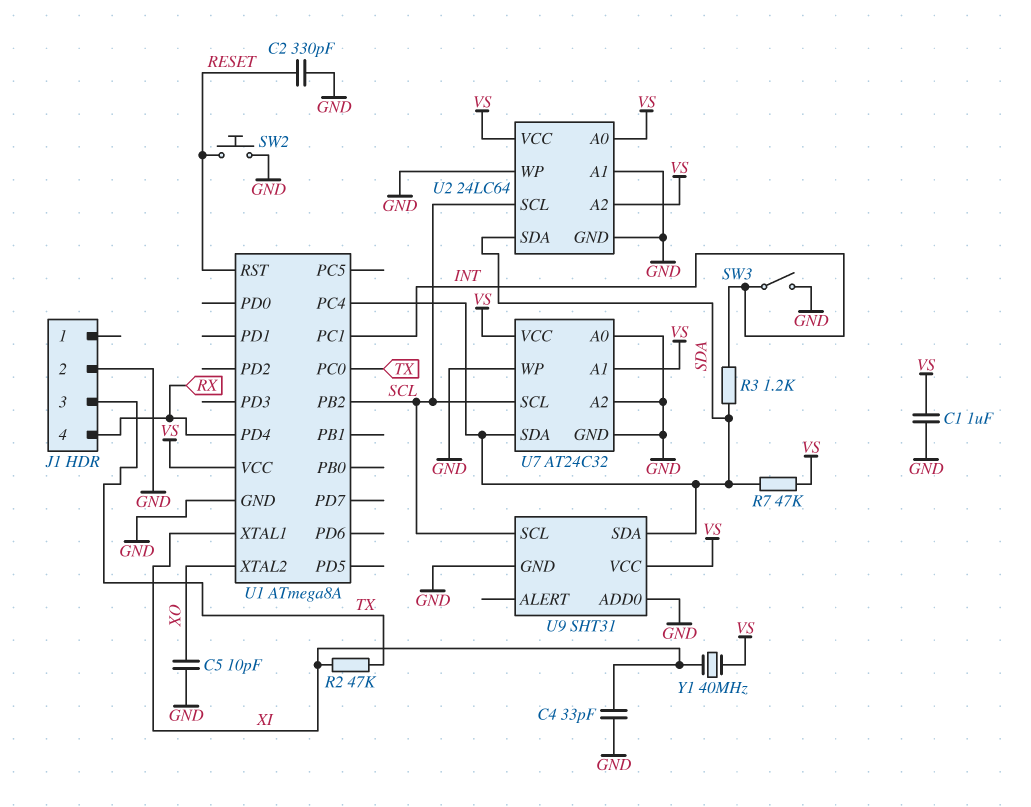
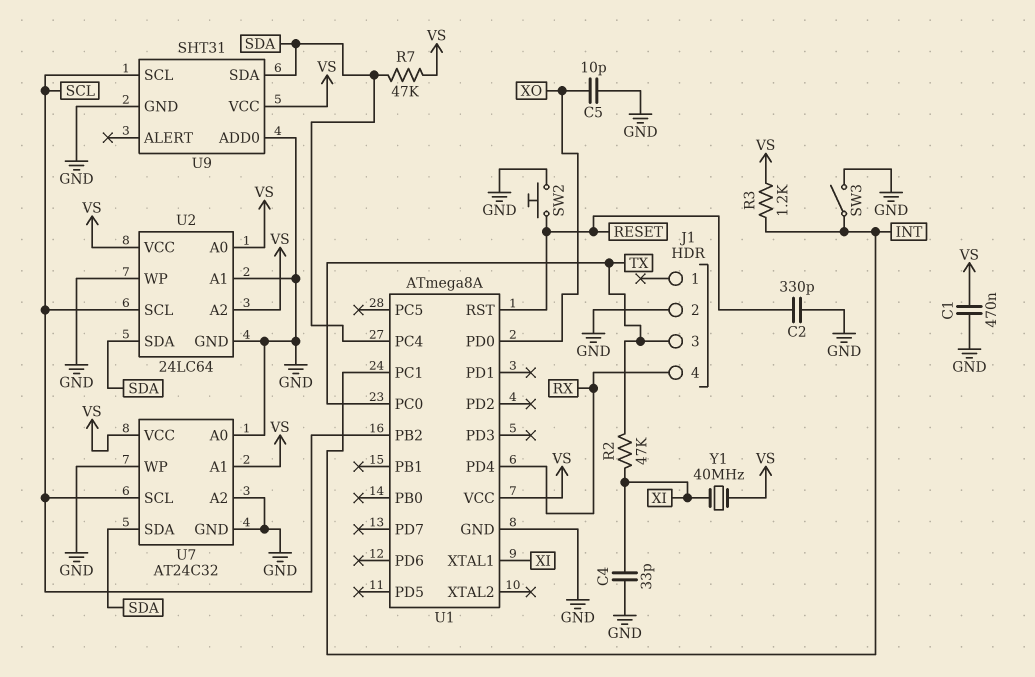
C1: 1uF (GND, VS) -> 470nF (GND, VS)
R3: 1.2k (INT, SDA) -> 1.2k (INT, VS)
U1 pin PD0: none -> XO
U1 pin XTAL2: XO -> none

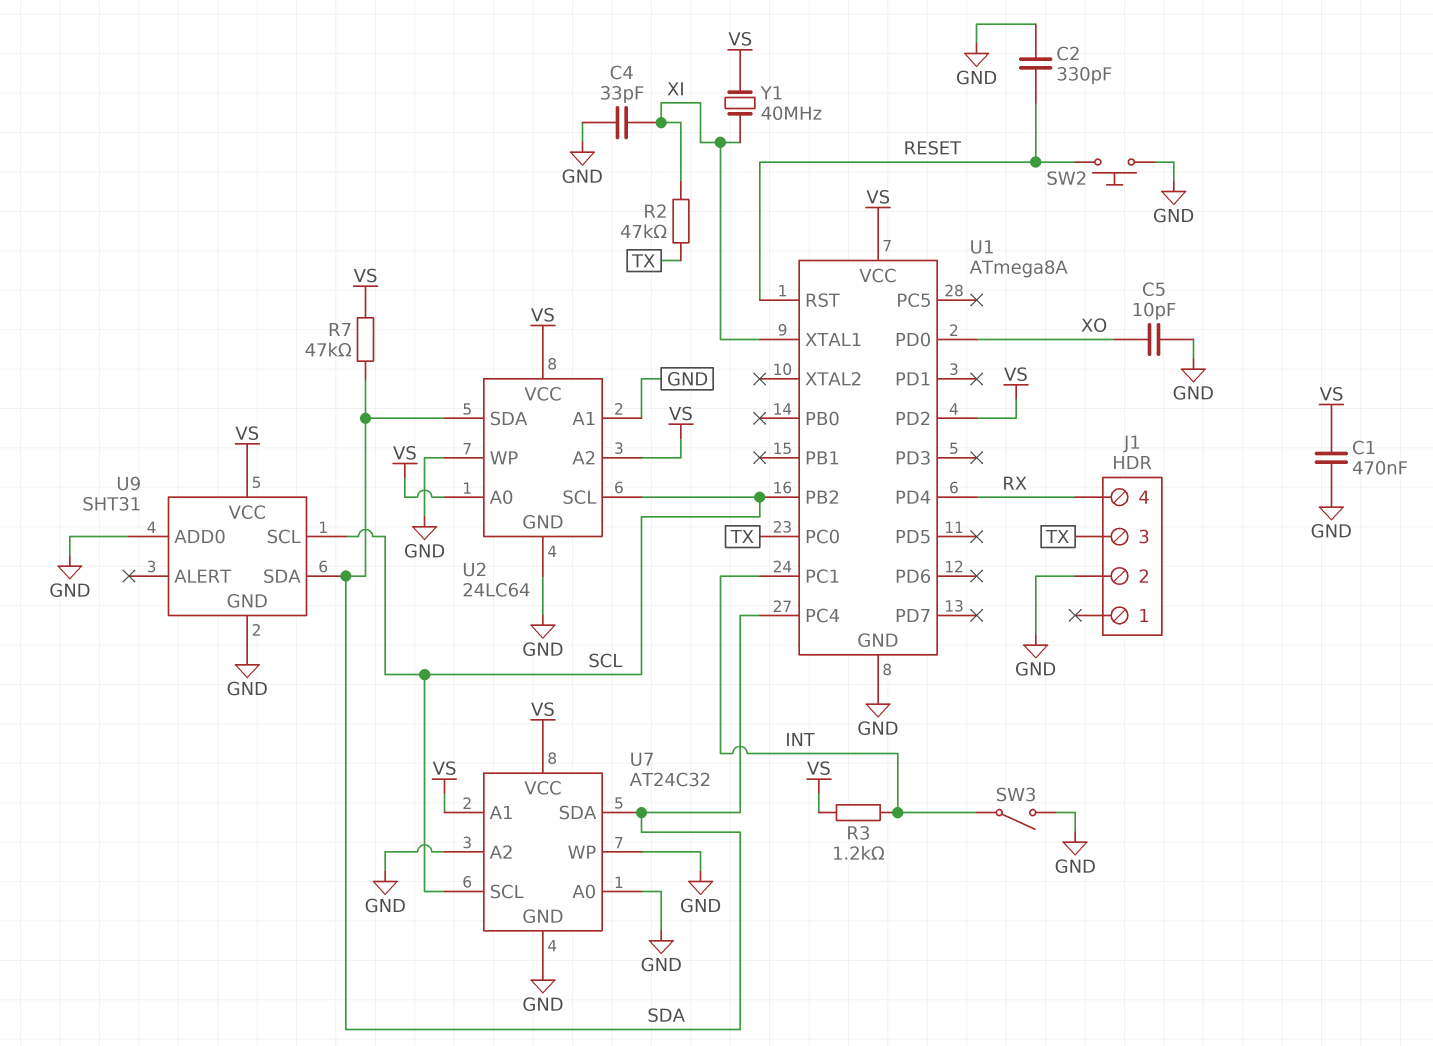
U1 pin PD2: none -> VS

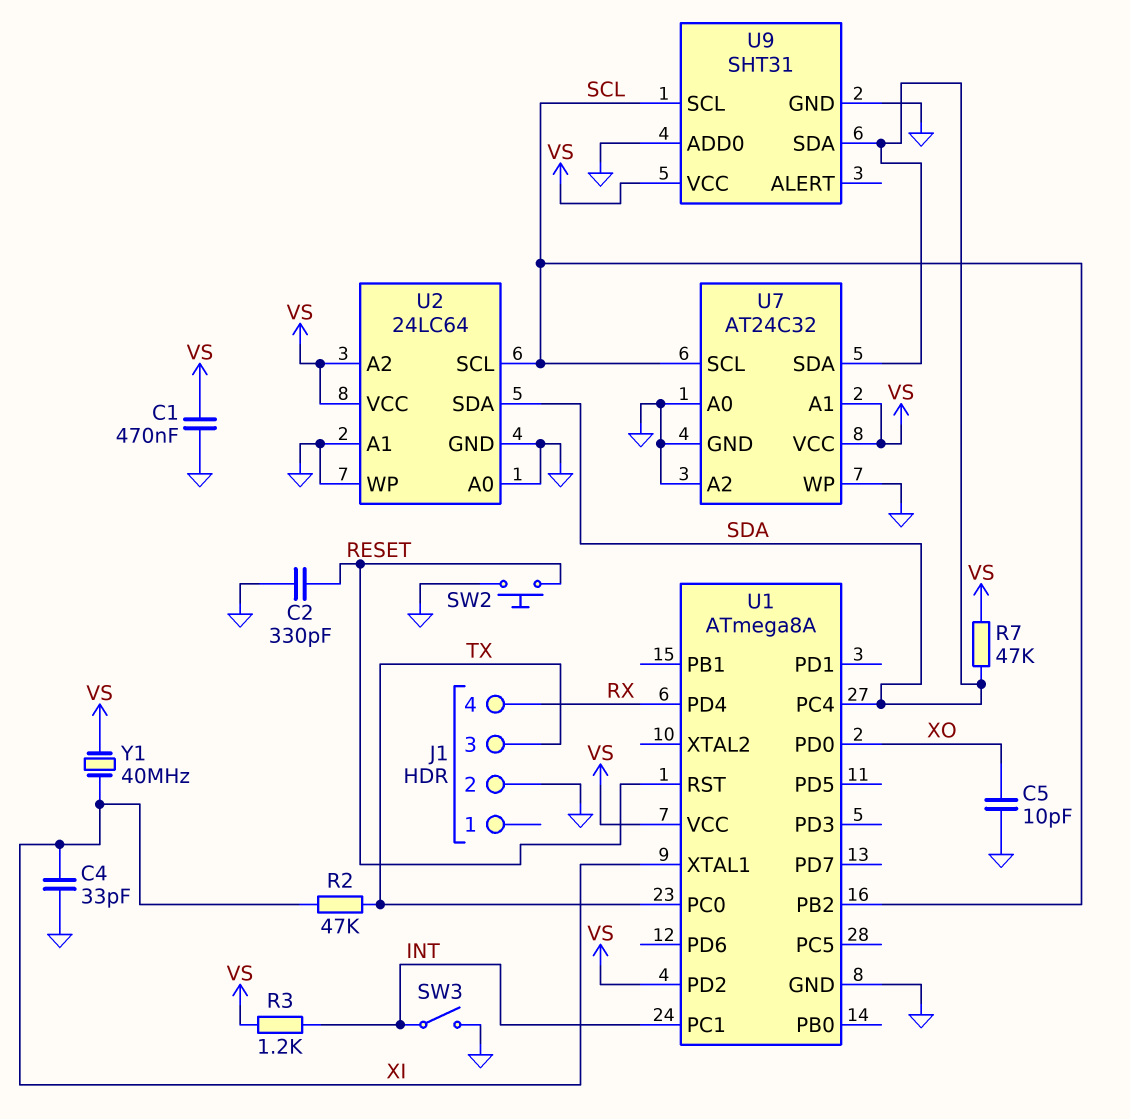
U2 pin A0: VS -> GND

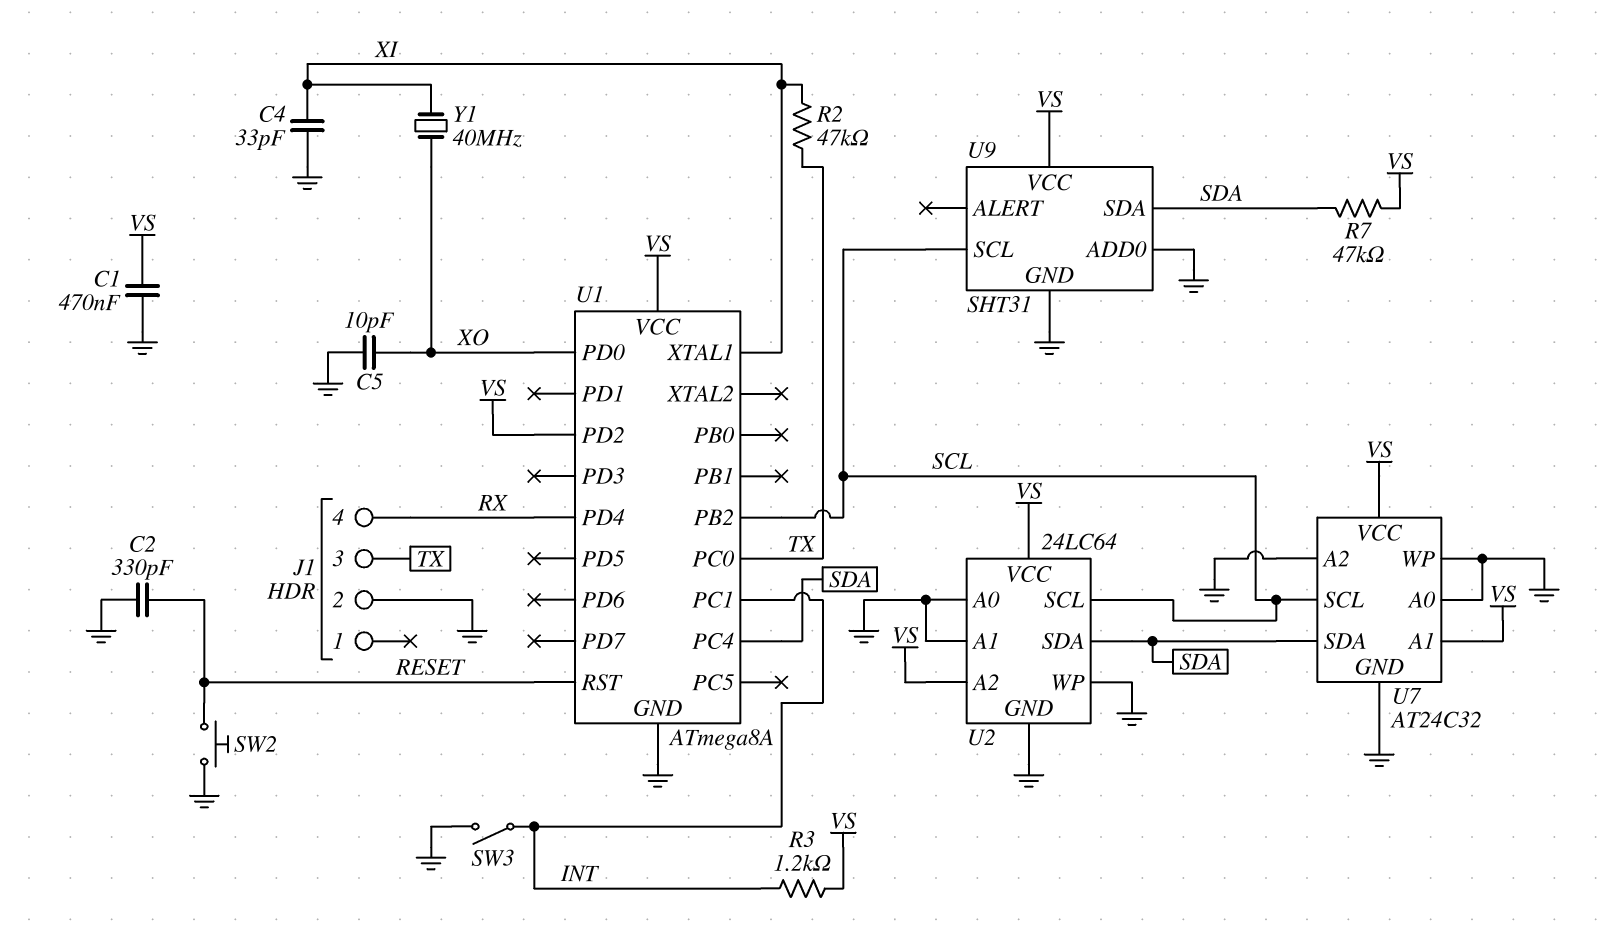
Y1: 40MHz (VS, XI) -> 40MHz (XI, XO)

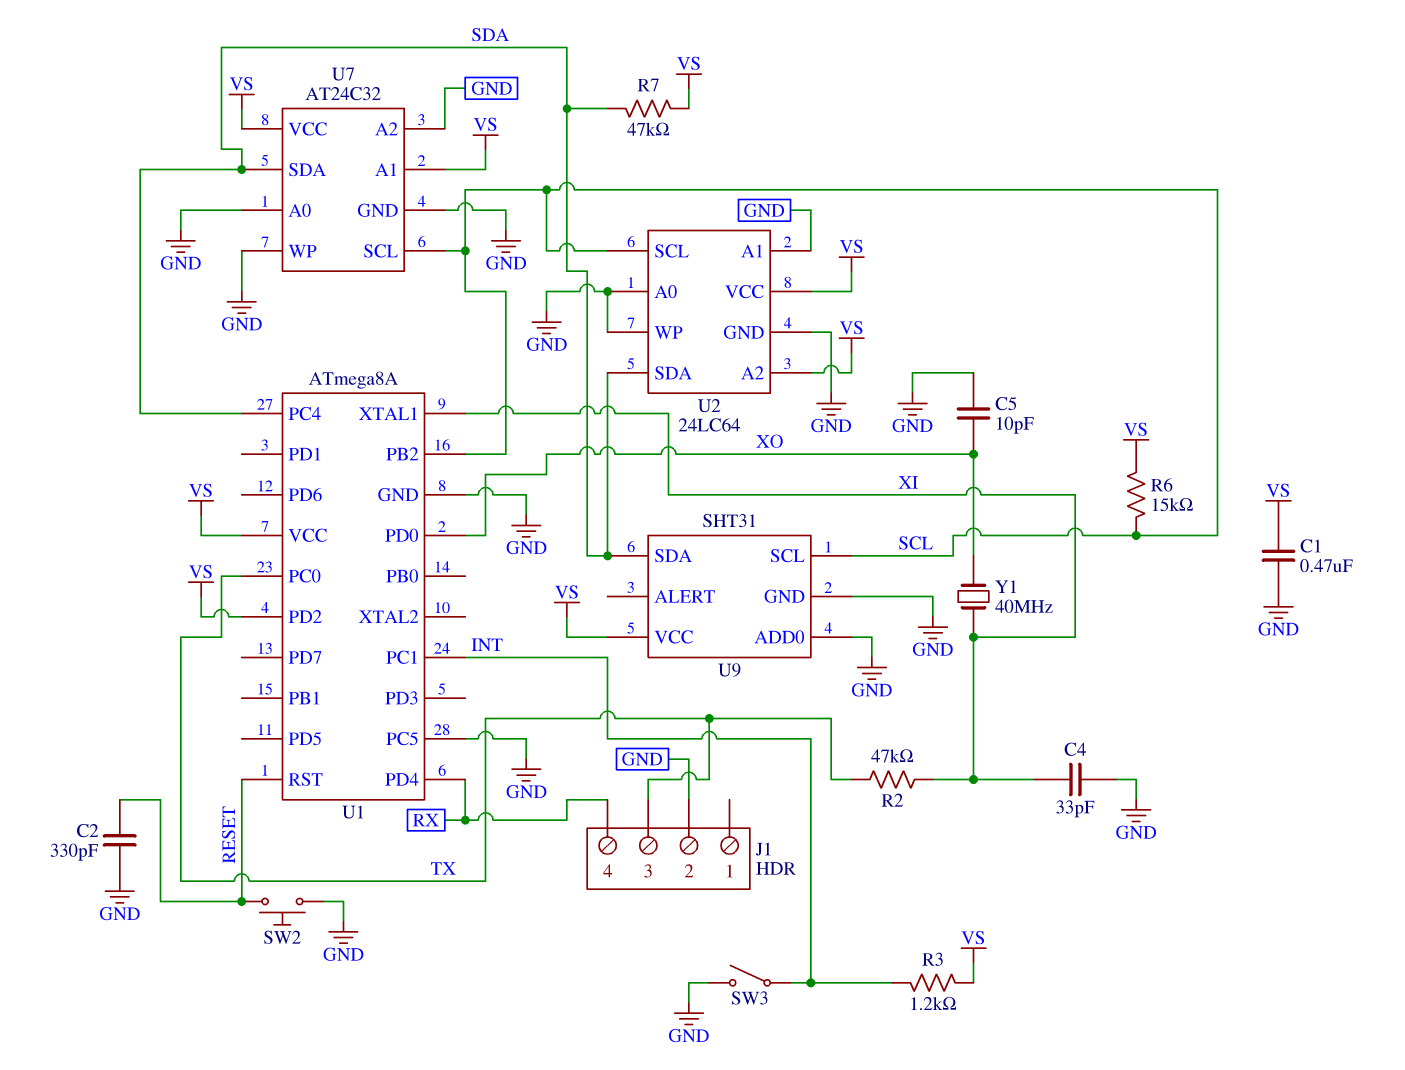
R6: none -> 15k (SCL, VS)
U1 pin PC5: none -> GND

